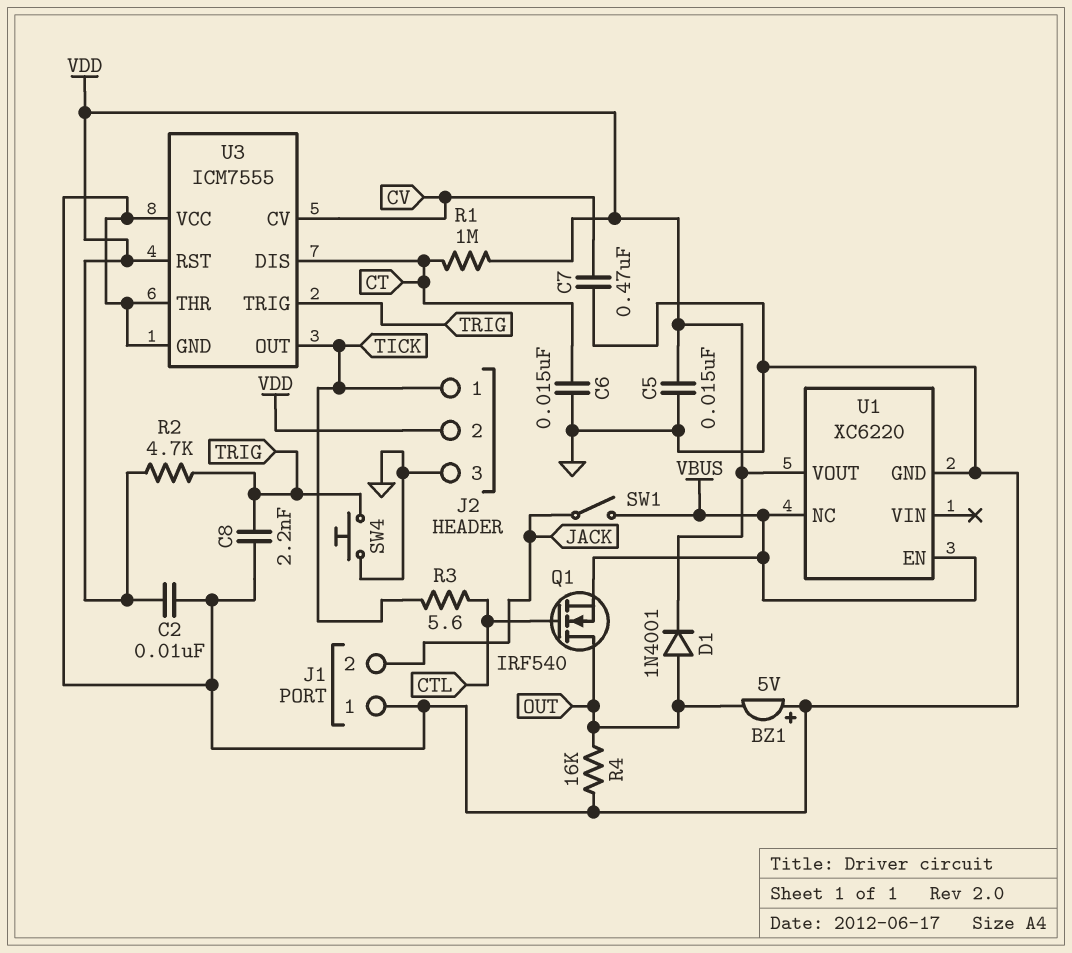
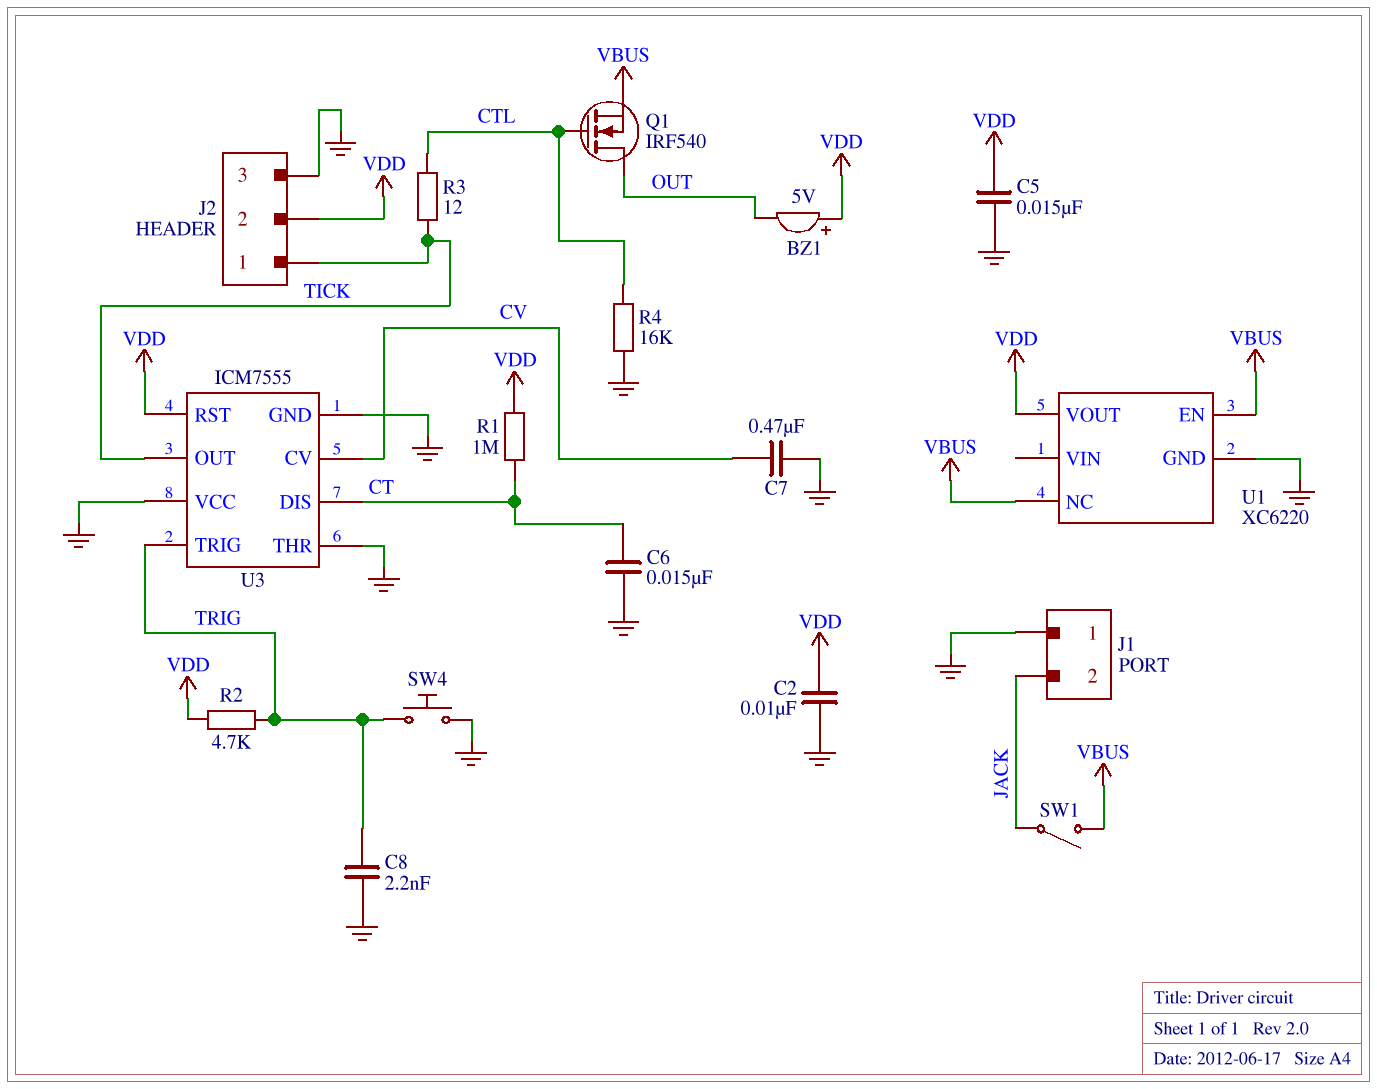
BZ1: buzzer 5V (plus GND, minus OUT) -> buzzer 5V (plus VDD, minus OUT)
D1: diode 1N4001 (A OUT, K VDD) -> none
R3: 5.6 (CTL, TICK) -> 12 (CTL, TICK)
R4: 16k (GND, OUT) -> 16k (CTL, GND)

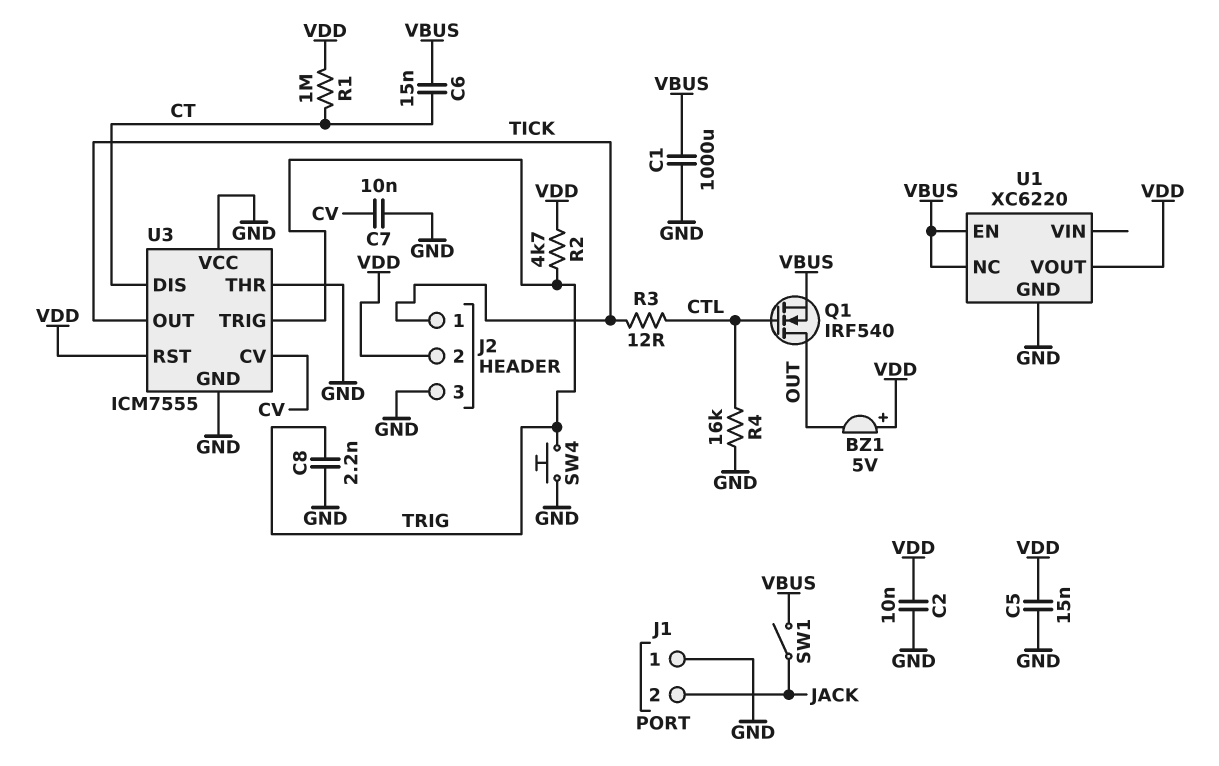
C1: none -> 1000uF (GND, VBUS)
C6: 15nF (CT, GND) -> 15nF (CT, VBUS)
C7: 470nF (CV, GND) -> 10nF (CV, GND)

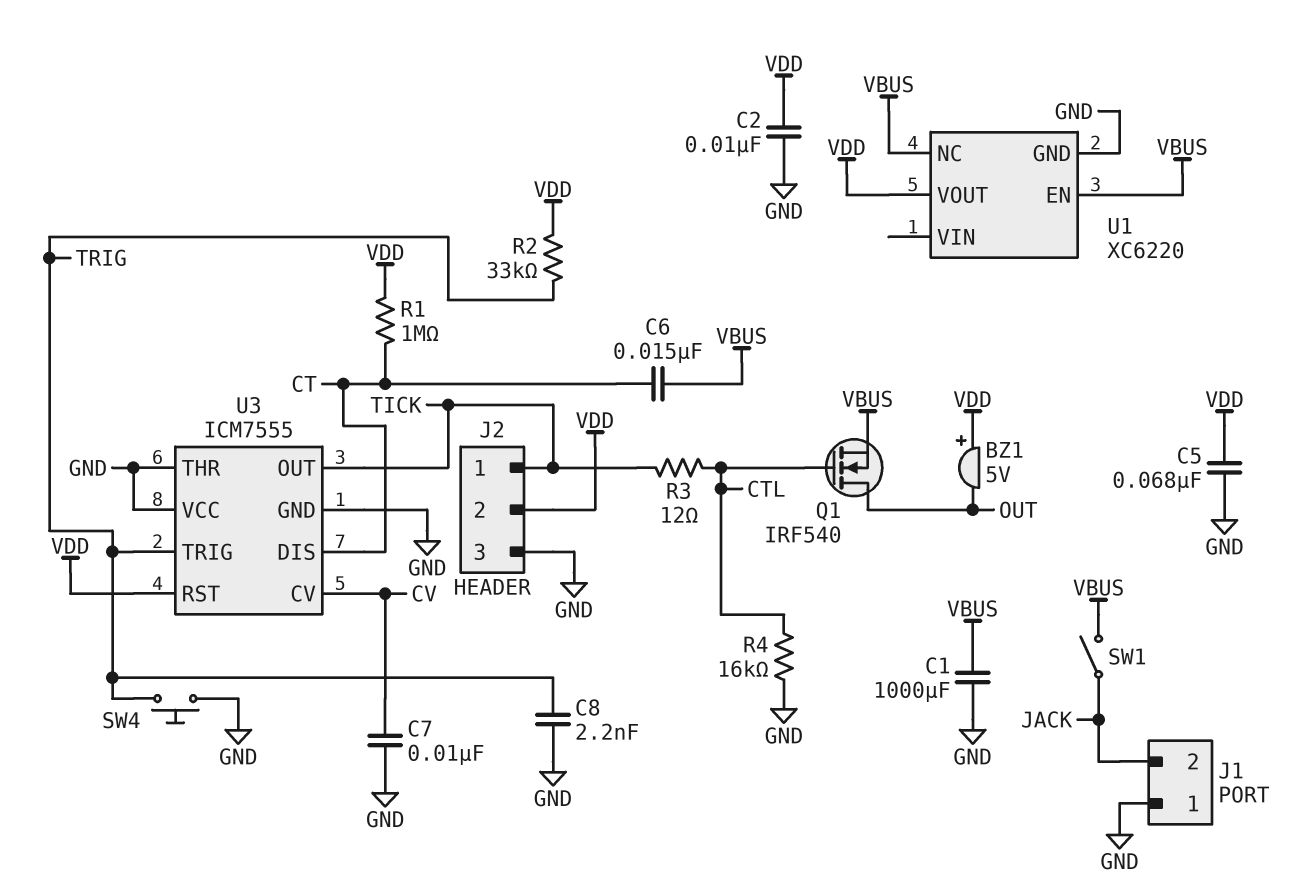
C5: 15nF (GND, VDD) -> 68nF (GND, VDD)
R2: 4.7k (TRIG, VDD) -> 33k (TRIG, VDD)

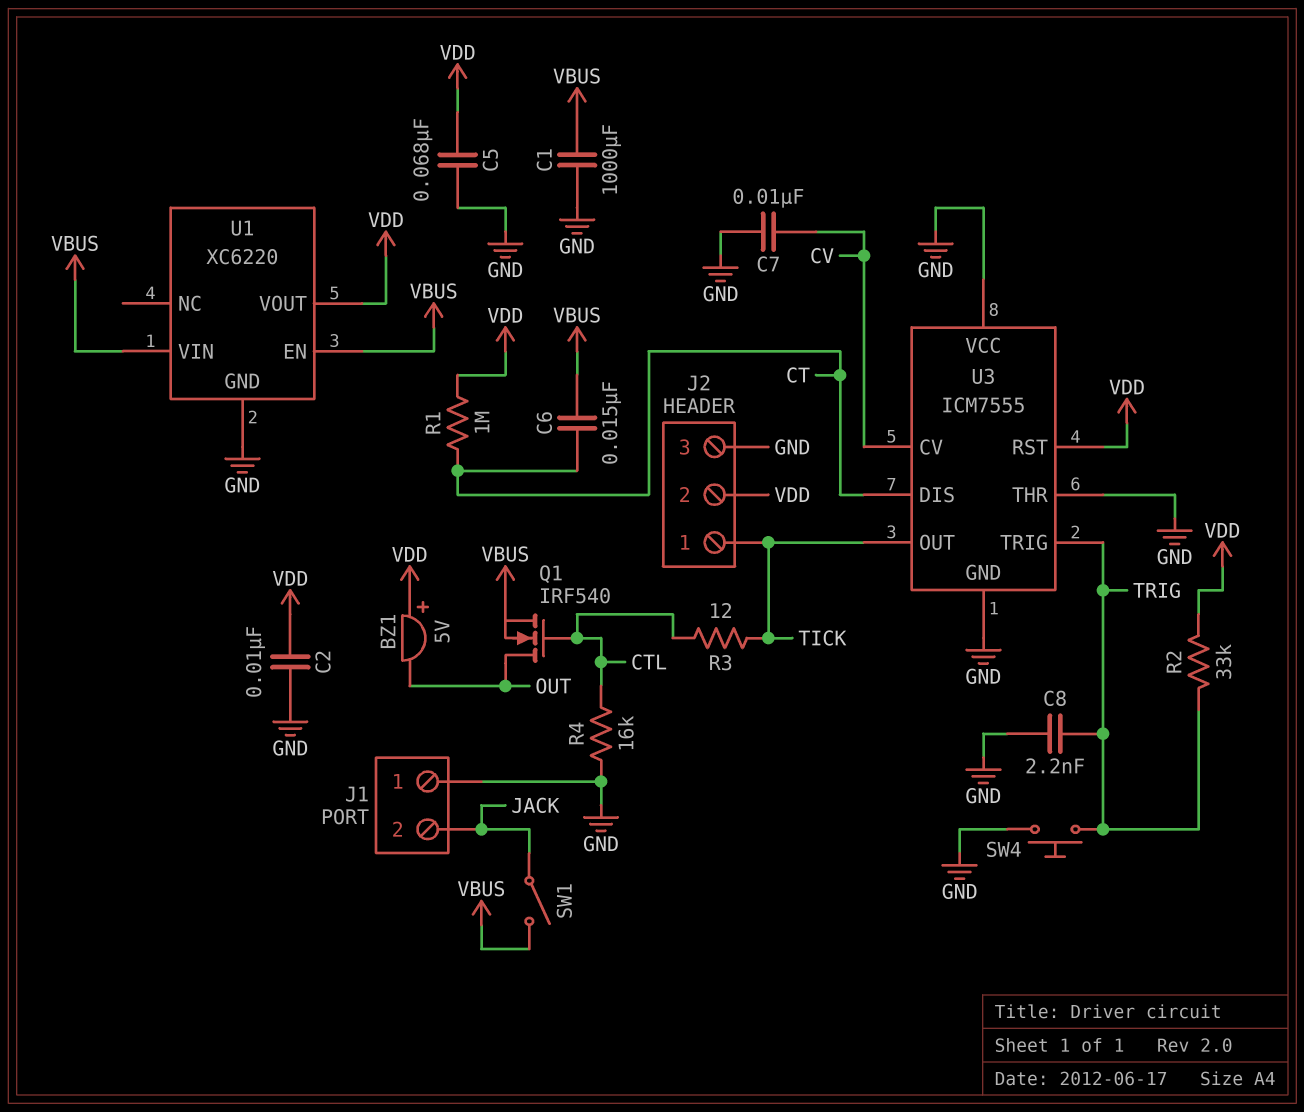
U1 pin NC: VBUS -> none
U1 pin VIN: none -> VBUS

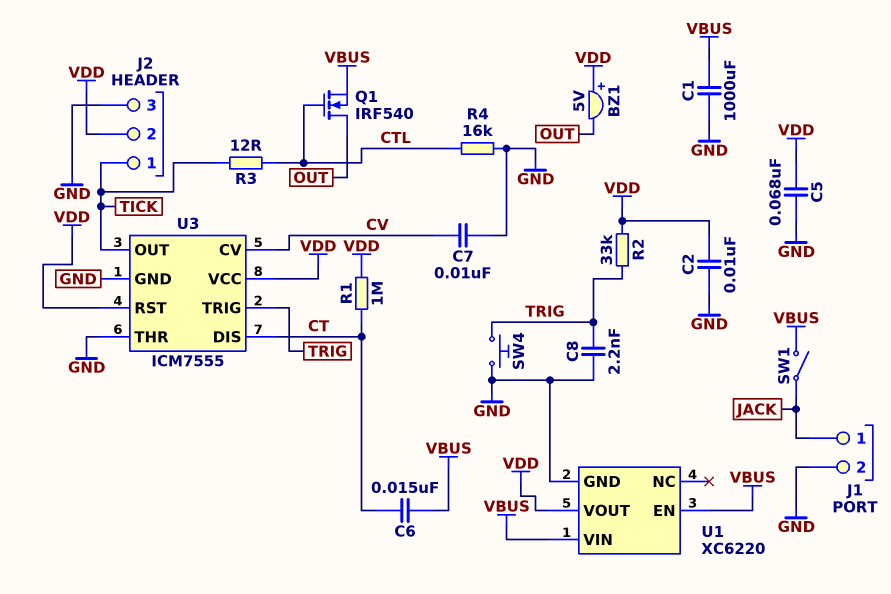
J1 pin 1: GND -> JACK
J1 pin 2: JACK -> GND
U3 pin VCC: GND -> VDD

